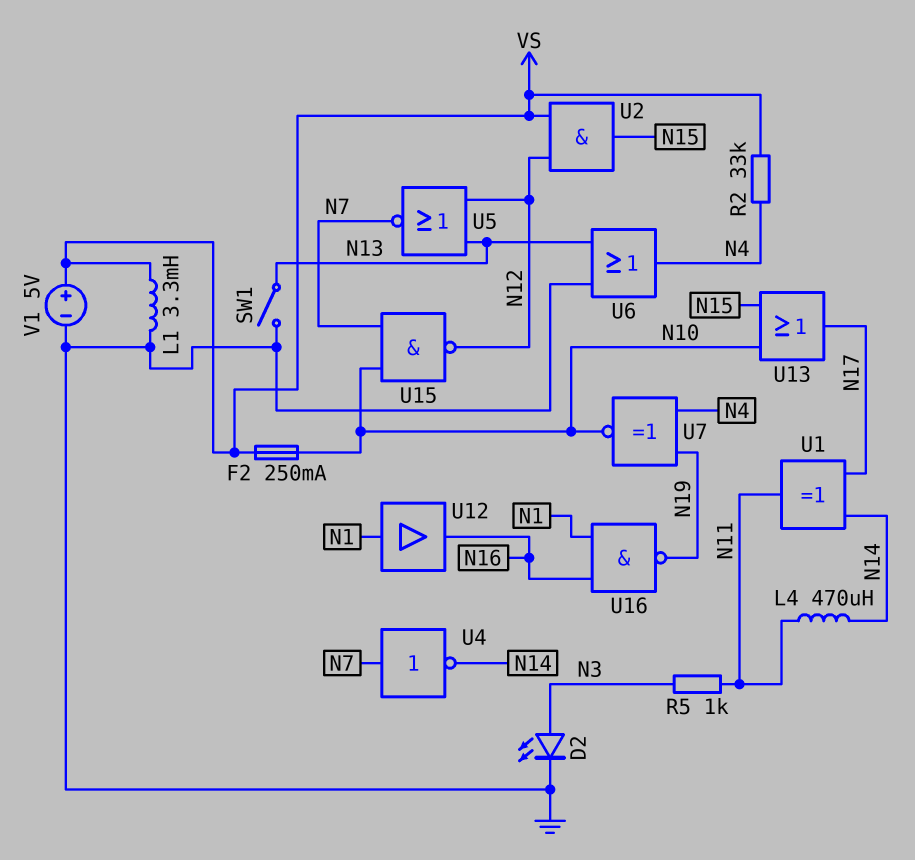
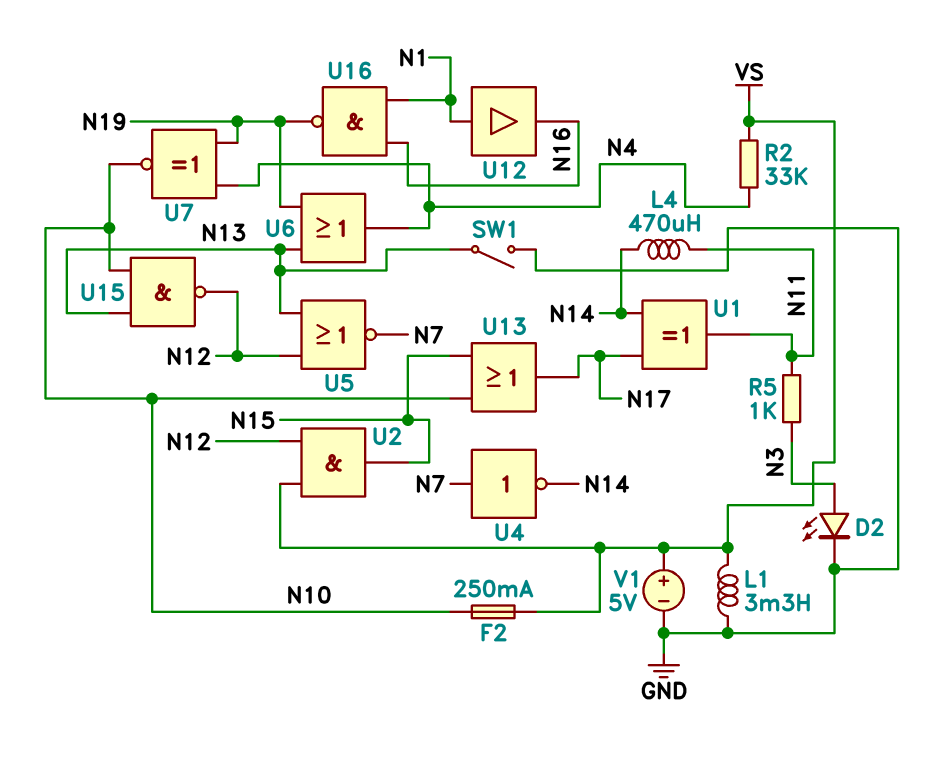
U6: OR (in GND, in N13, out N4) -> OR (in N13, in N19, out N4)
U15: NAND (in N7, in N10, out N12) -> NAND (in N10, in N13, out N12)

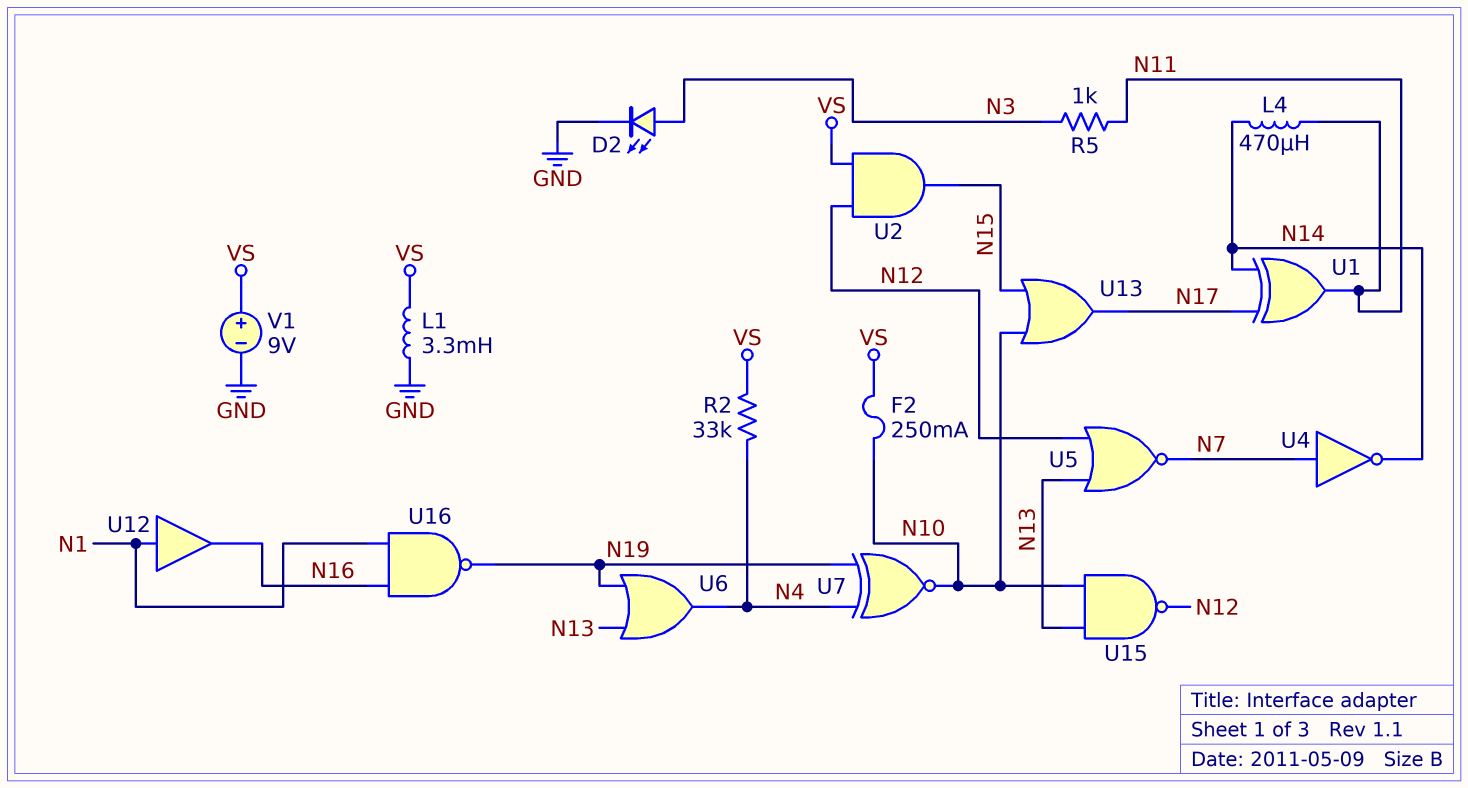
SW1: switch (GND, N13) -> none
V1: 5V (plus VS, minus GND) -> 9V (plus VS, minus GND)

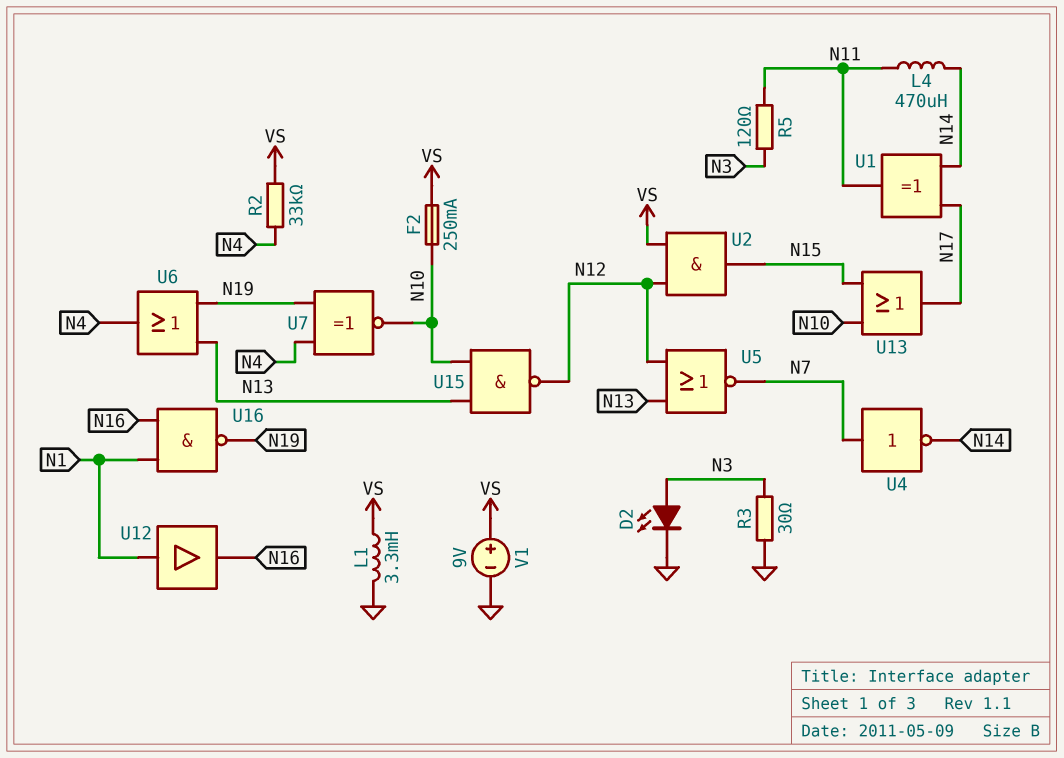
R3: none -> 30 (GND, N3)
R5: 1k (N3, N11) -> 120 (N3, N11)

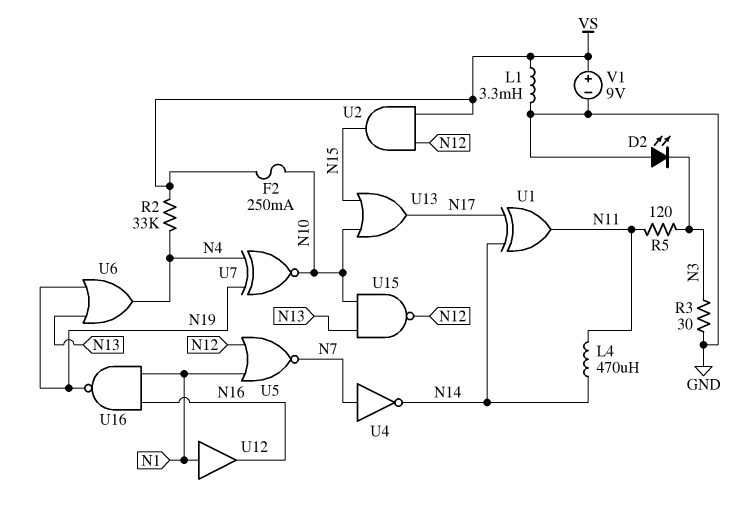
D2: LED (A N3, K GND) -> LED (A GND, K N3)
U5: NOR (in N12, in N13, out N7) -> NOR (in N1, in N12, out N7)

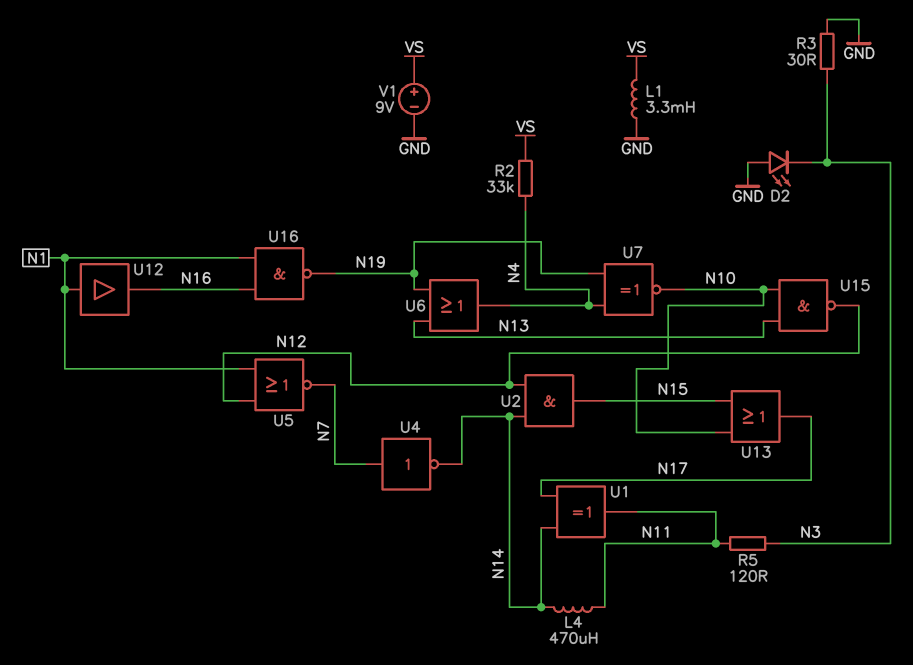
F2: 250mA (N10, VS) -> none
U2: AND (in N12, in VS, out N15) -> AND (in N12, in N14, out N15)

